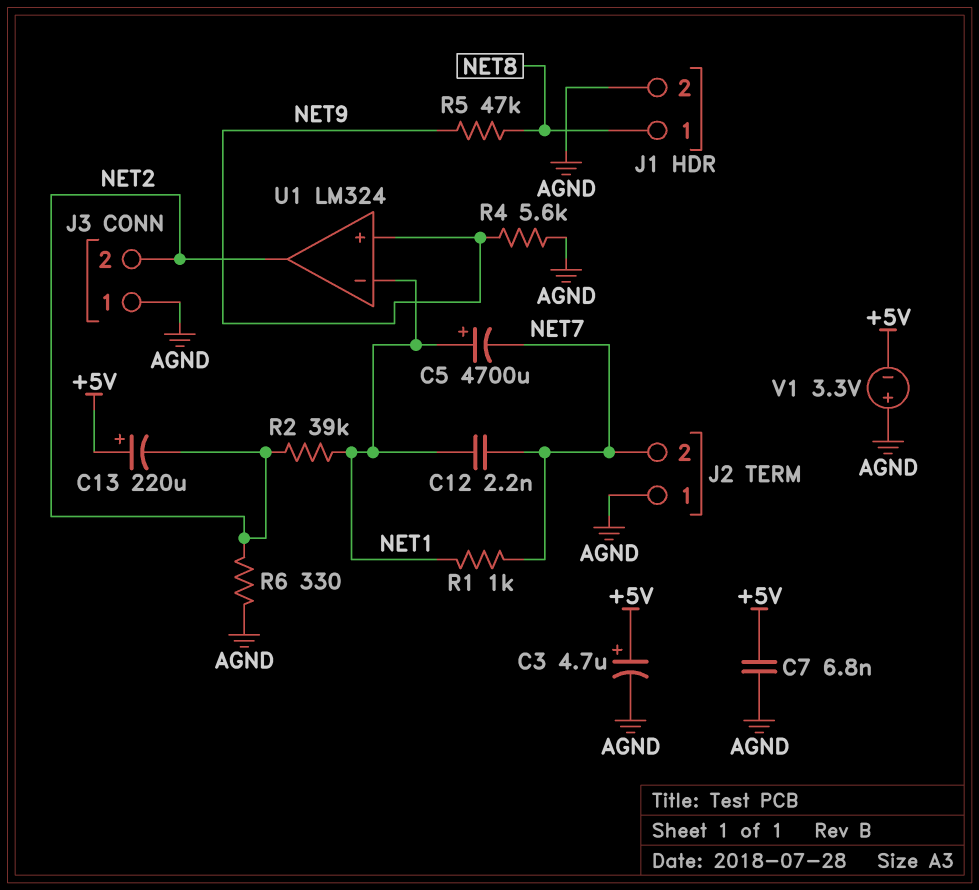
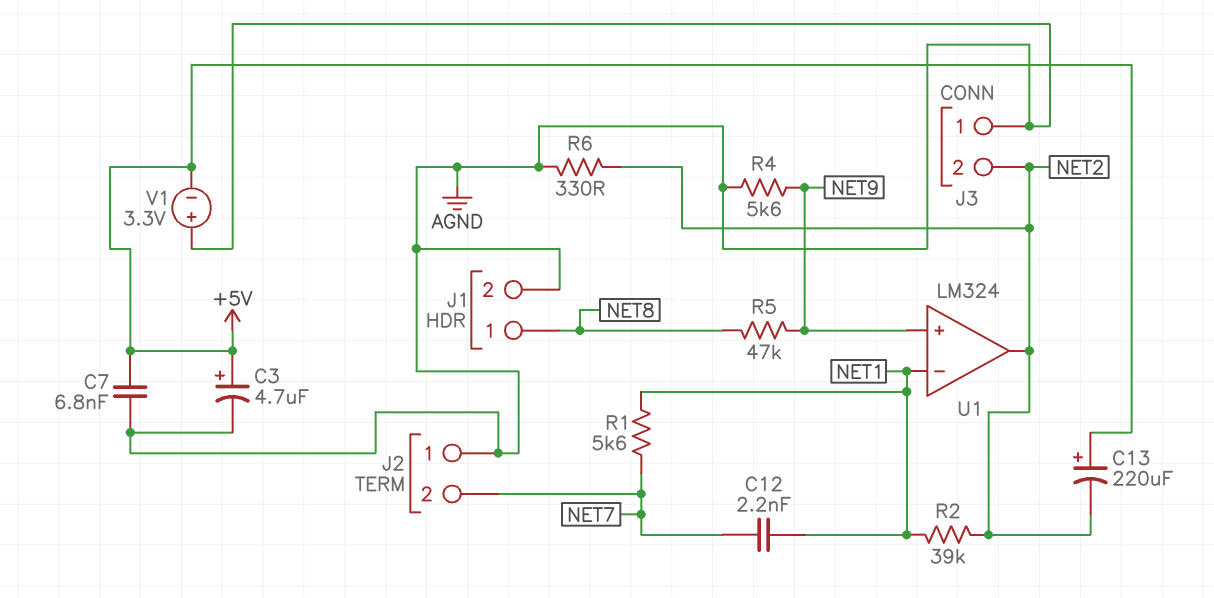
C5: 4700uF (plus NET1, minus NET7) -> none
R1: 1k (NET1, NET7) -> 5.6k (NET1, NET7)

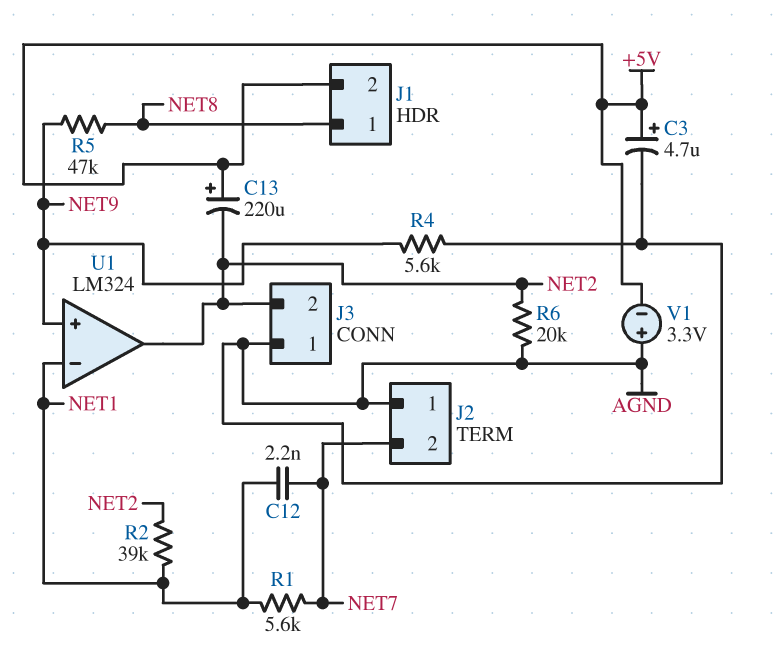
C7: 6.8nF (+5V, AGND) -> none
J1 pin 2: AGND -> +5V
R6: 330 (AGND, NET2) -> 20k (AGND, NET2)

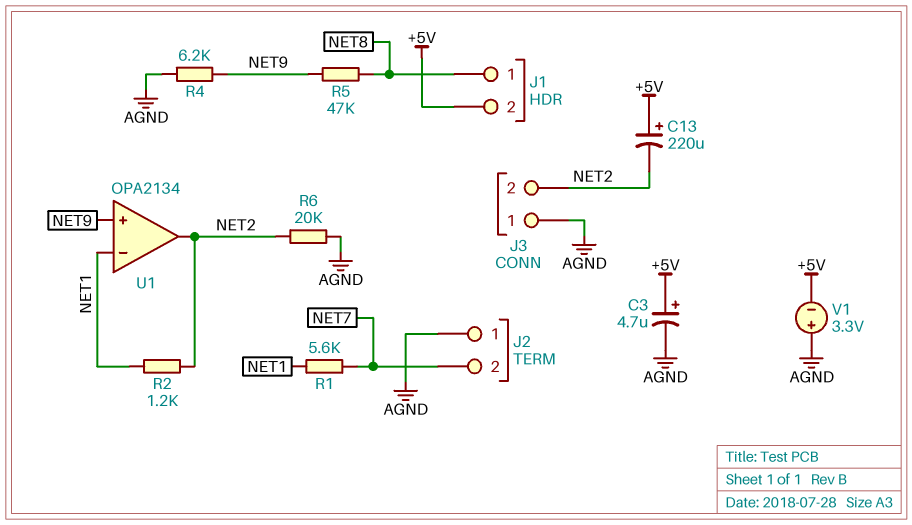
C12: 2.2nF (NET1, NET7) -> none
R2: 39k (NET1, NET2) -> 1.2k (NET1, NET2)
R4: 5.6k (AGND, NET9) -> 6.2k (AGND, NET9)
U1: LM324 -> OPA2134

